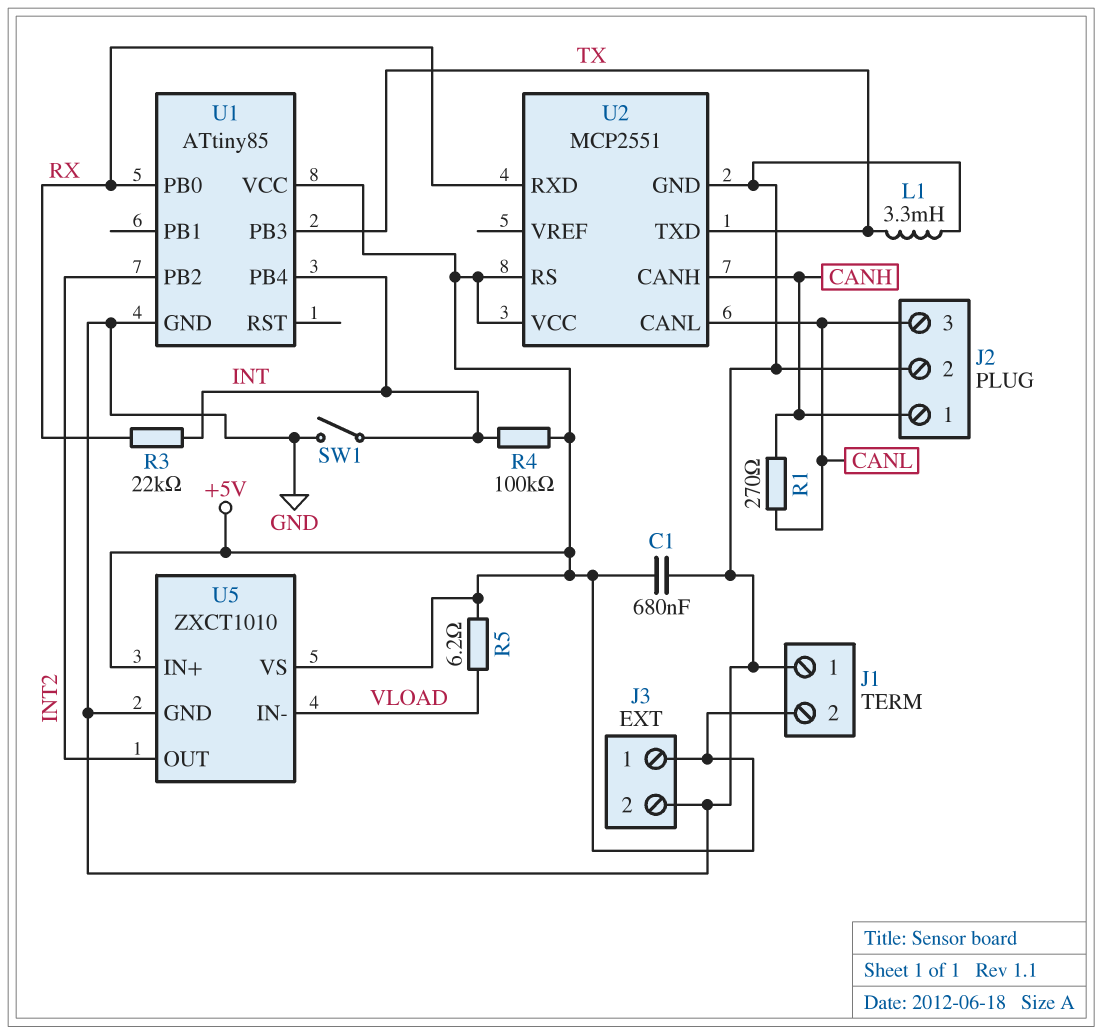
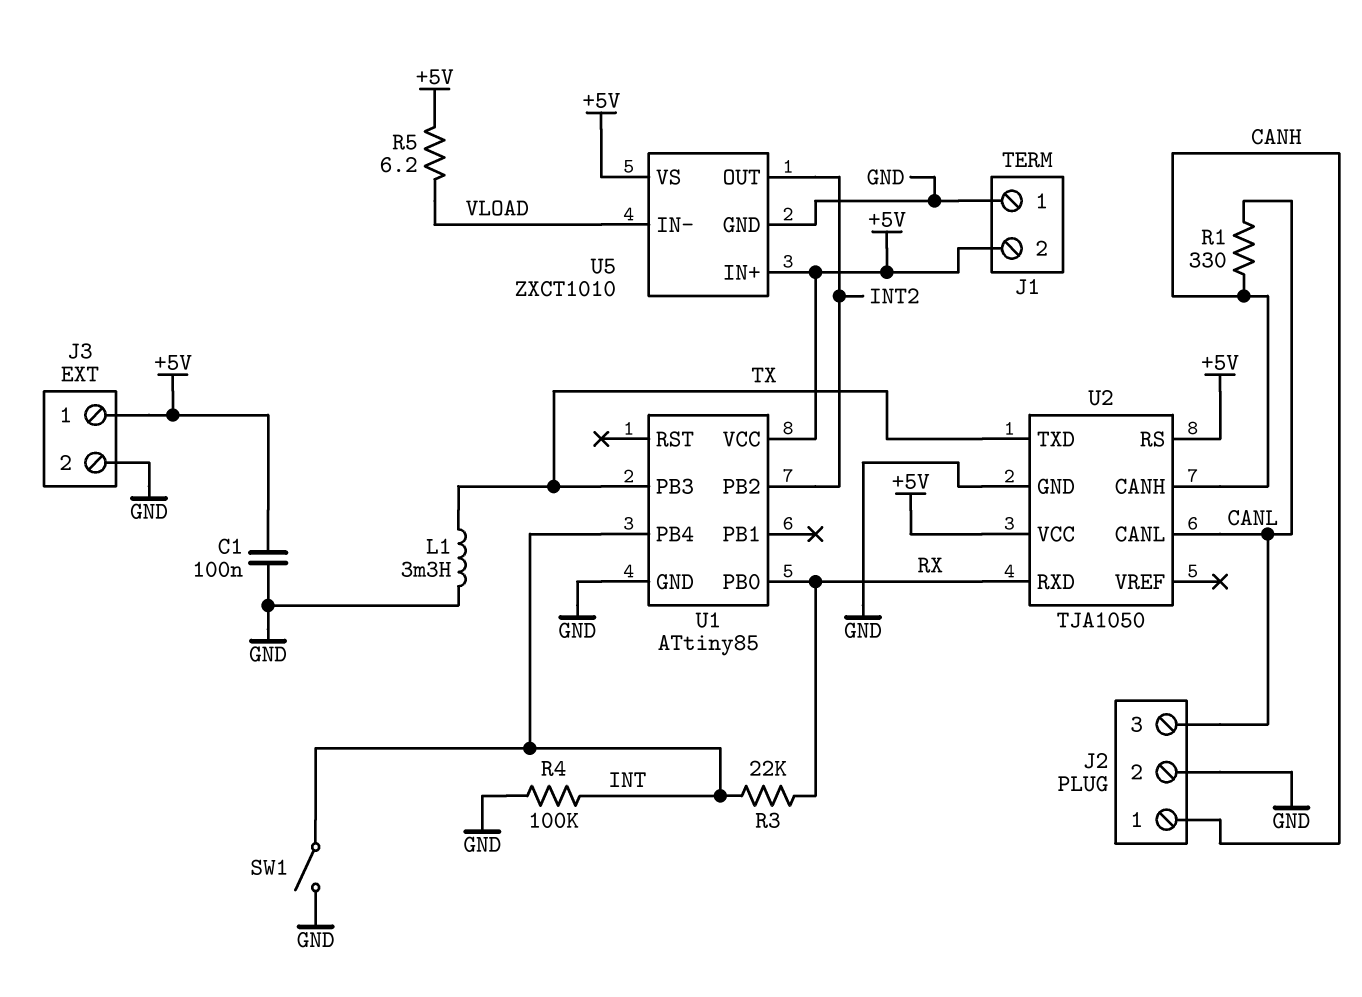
C1: 680nF (+5V, GND) -> 100nF (+5V, GND)
R1: 270 (CANH, CANL) -> 330 (CANH, CANL)
R4: 100k (+5V, INT) -> 100k (GND, INT)
U2: MCP2551 -> TJA1050

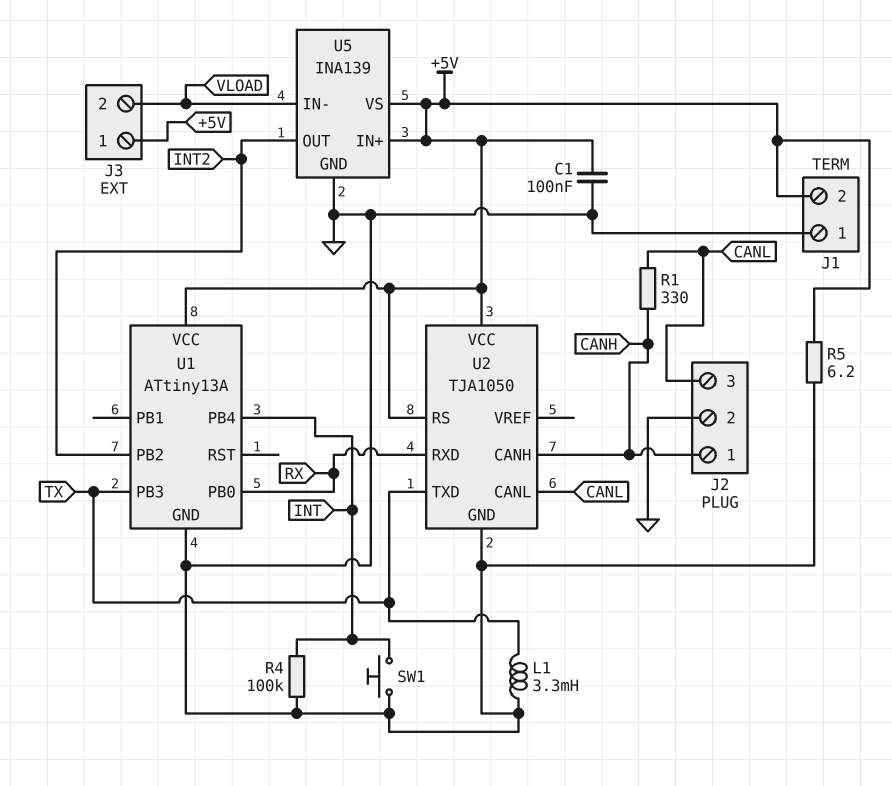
J3 pin 2: GND -> VLOAD
R3: 22k (INT, RX) -> none
R5: 6.2 (+5V, VLOAD) -> 6.2 (+5V, GND)
SW1: switch (GND, INT) -> button (GND, INT)
U1: ATtiny85 -> ATtiny13A
U5: ZXCT1010 -> INA139

